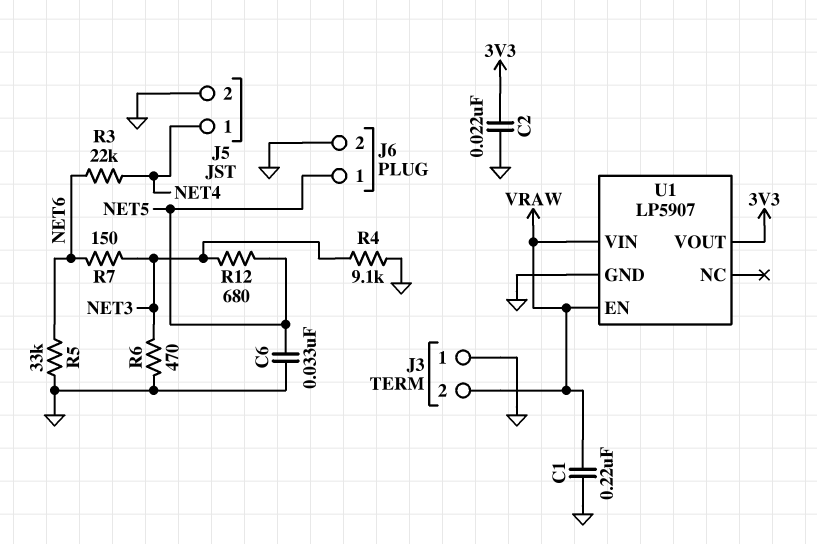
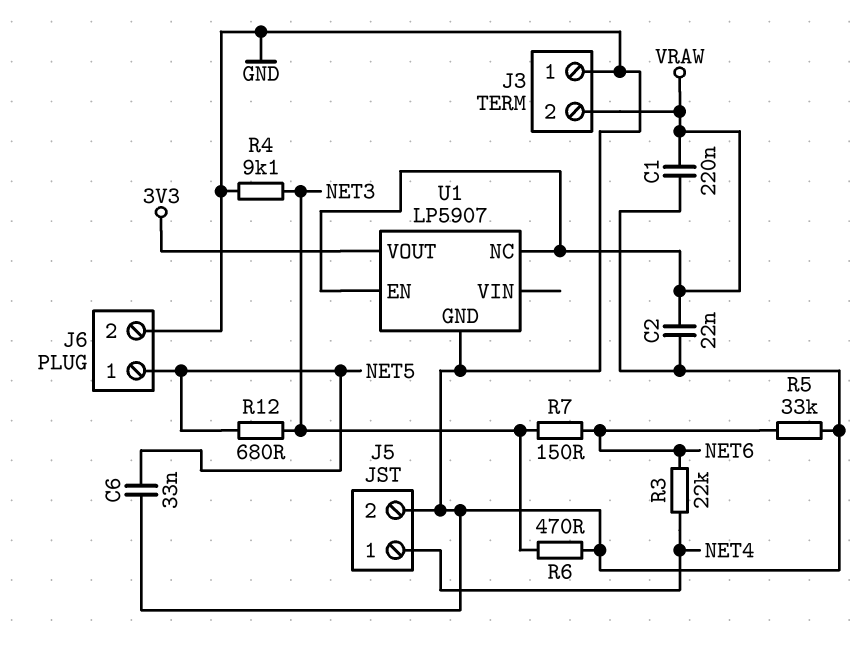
C2: 22nF (3V3, GND) -> 22nF (GND, VRAW)
U1 pin NC: none -> VRAW
U1 pin VIN: VRAW -> none

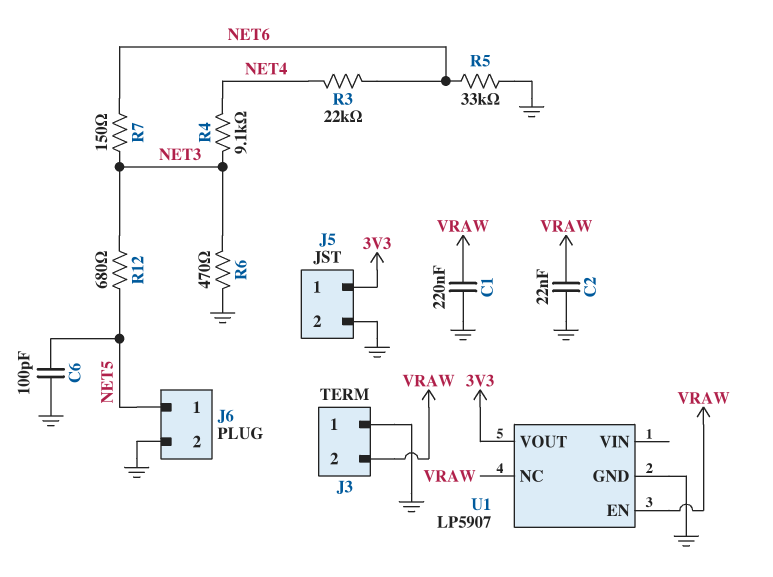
C6: 33nF (GND, NET5) -> 100pF (GND, NET5)
J5 pin 1: NET4 -> 3V3
R4: 9.1k (GND, NET3) -> 9.1k (NET3, NET4)

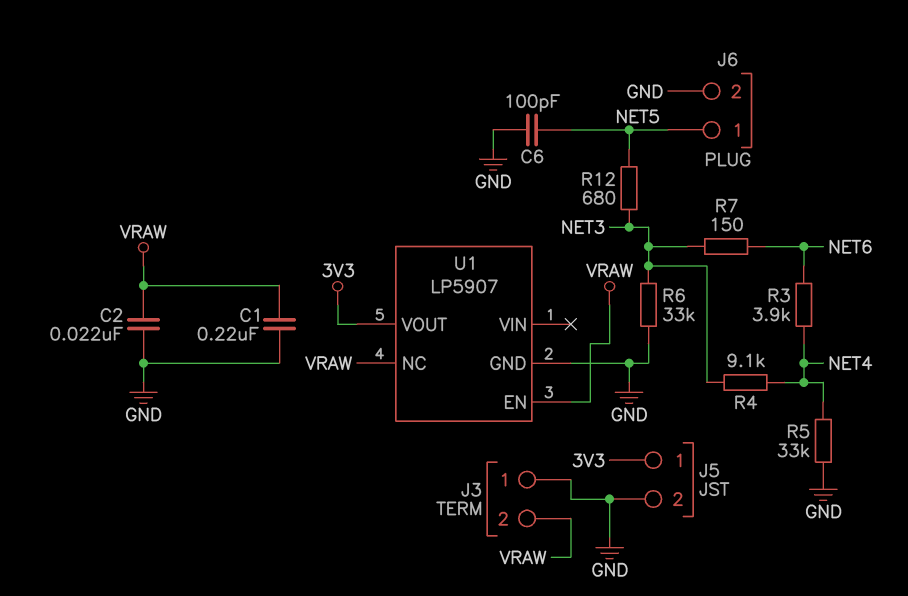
R3: 22k (NET4, NET6) -> 3.9k (NET4, NET6)
R5: 33k (GND, NET6) -> 33k (GND, NET4)
R6: 470 (GND, NET3) -> 33k (GND, NET3)

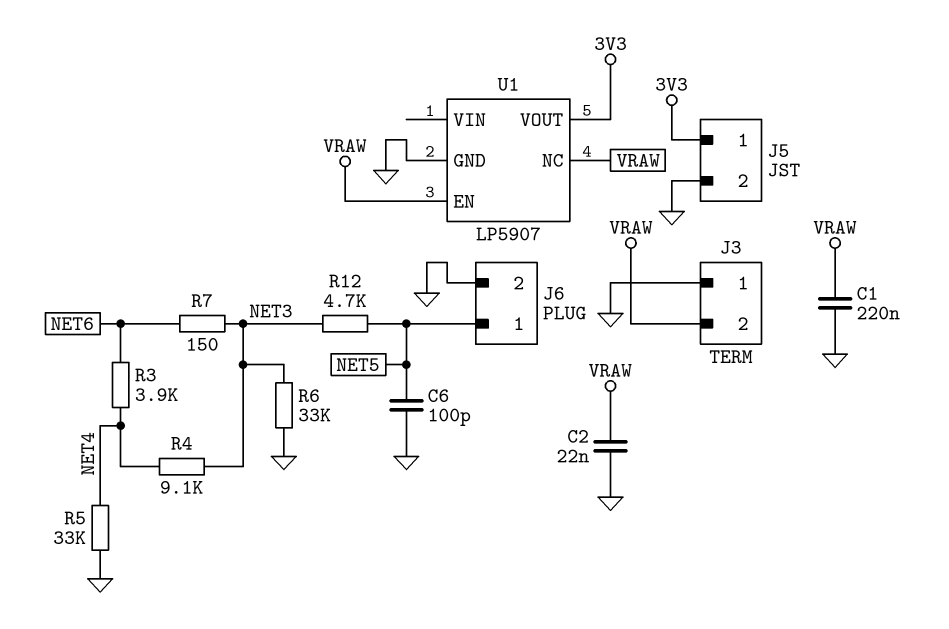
R12: 680 (NET3, NET5) -> 4.7k (NET3, NET5)

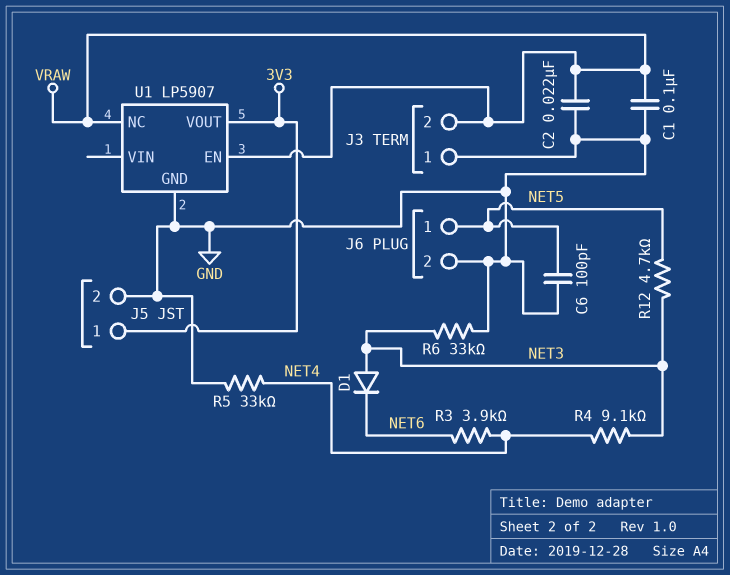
C1: 220nF (GND, VRAW) -> 100nF (GND, VRAW)
D1: none -> diode (A NET3, K NET6)
R7: 150 (NET3, NET6) -> none

